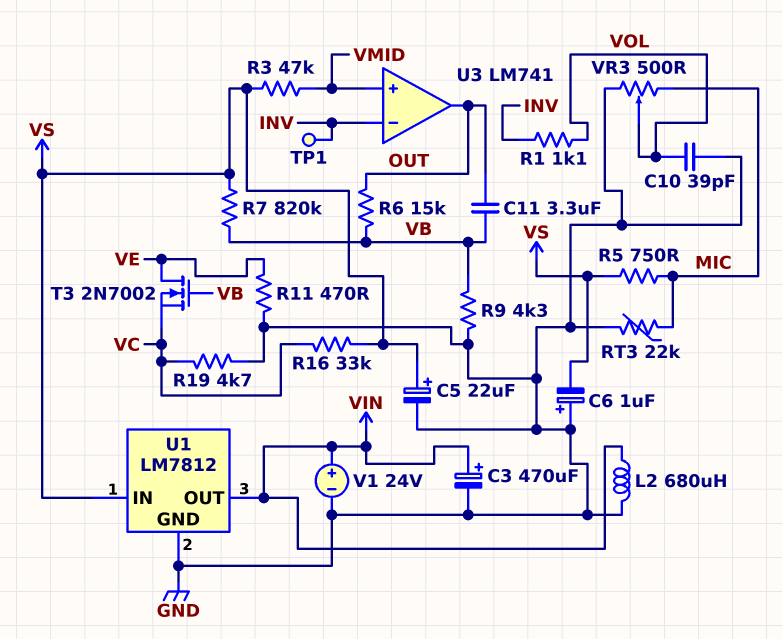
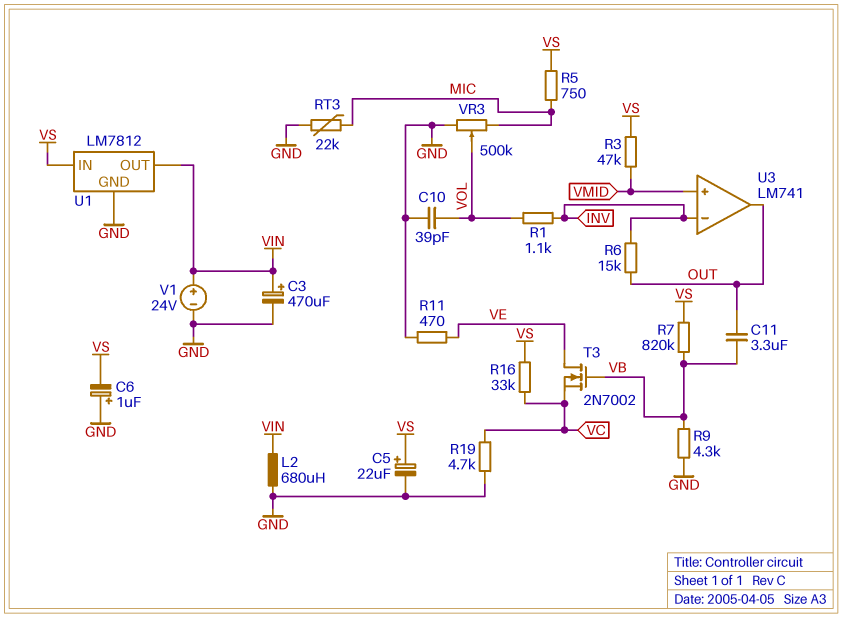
R6: 15k (OUT, VB) -> 15k (INV, OUT)
TP1: test point (INV) -> none
VR3: 500 (GND, MIC, wiper VOL) -> 500k (GND, MIC, wiper VOL)

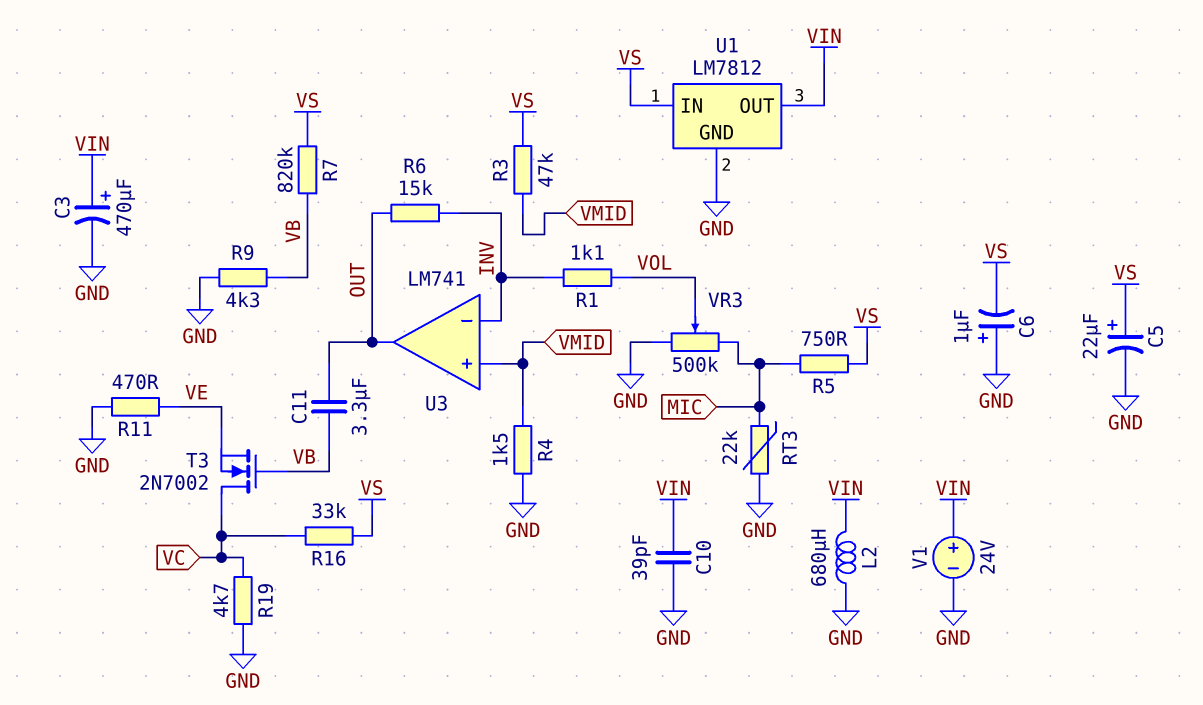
C10: 39pF (GND, VOL) -> 39pF (GND, VIN)
R4: none -> 1.5k (GND, VMID)
T3: NMOS 2N7002 (G VB, D VE, S VC) -> NMOS 2N7002 (G VB, D VC, S VE)

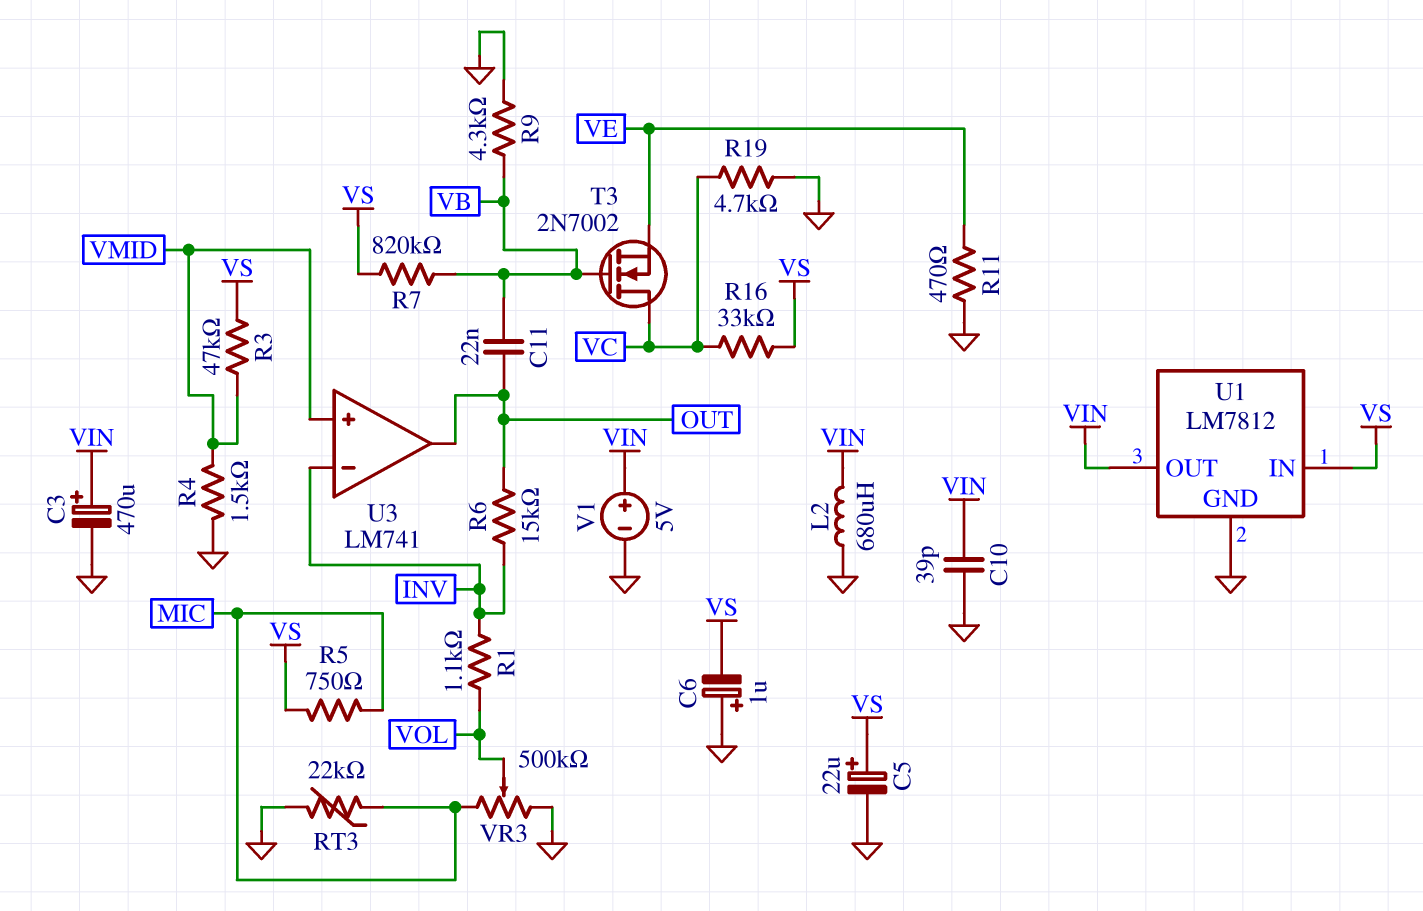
C11: 3.3uF (OUT, VB) -> 22nF (OUT, VB)
V1: 24V (plus VIN, minus GND) -> 5V (plus VIN, minus GND)

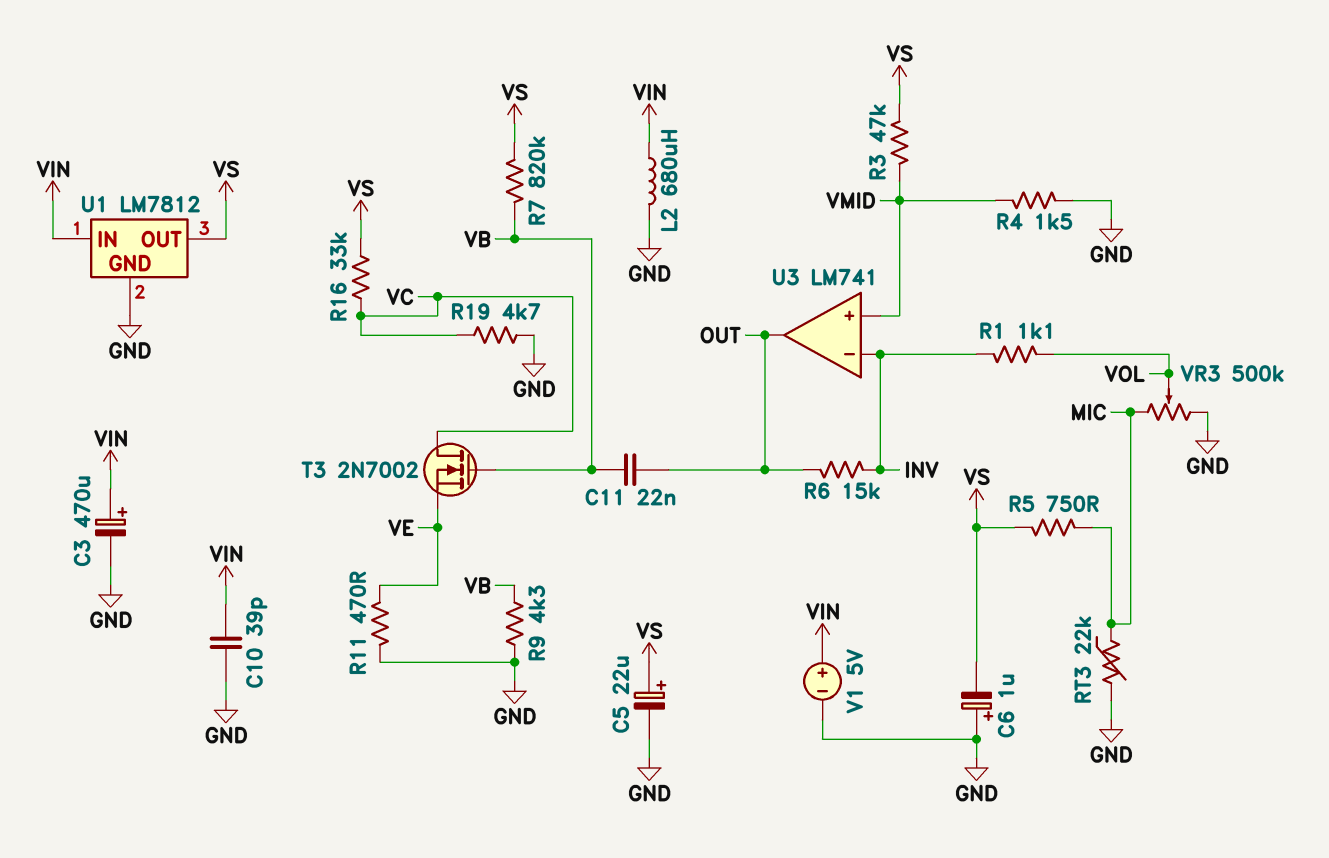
U1 pin IN: VS -> VIN
U1 pin OUT: VIN -> VS

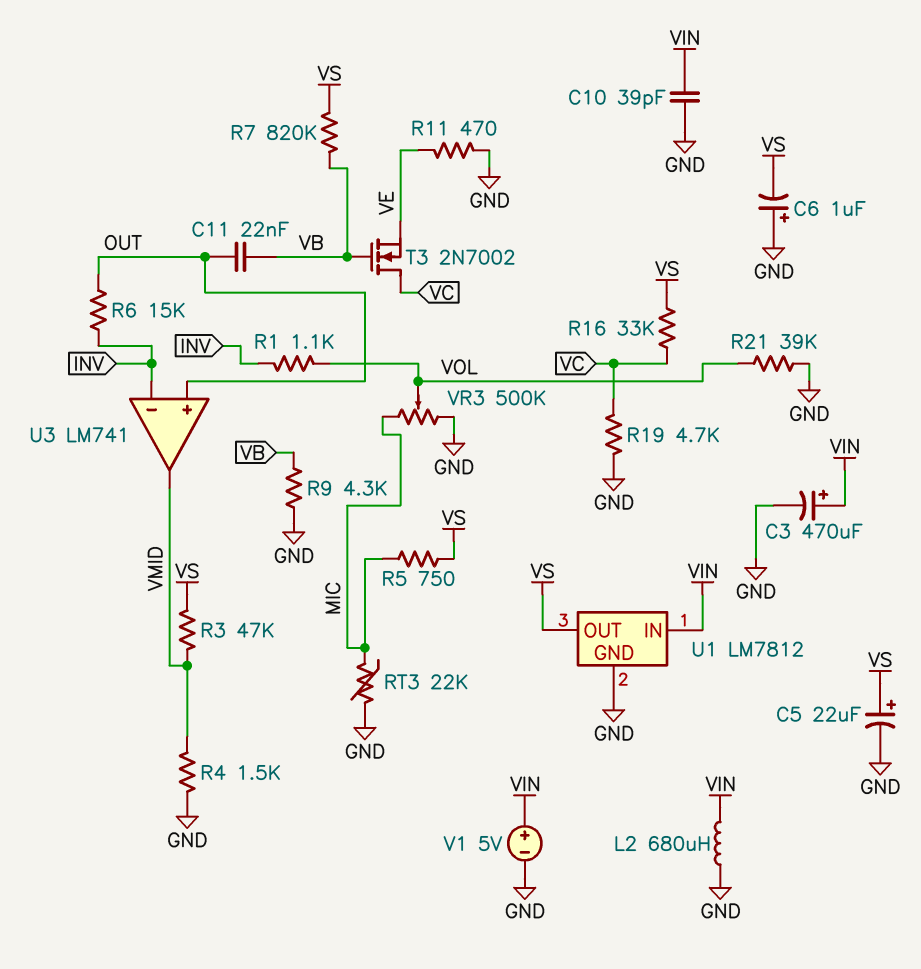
R21: none -> 39k (GND, VOL)
U3 pin in+: VMID -> OUT
U3 pin out: OUT -> VMID

